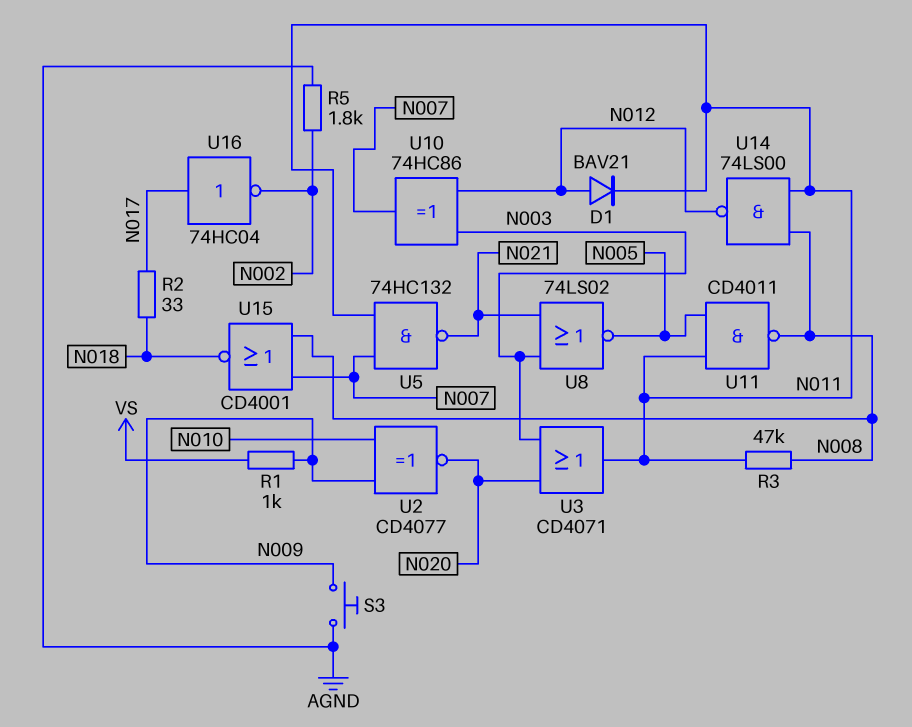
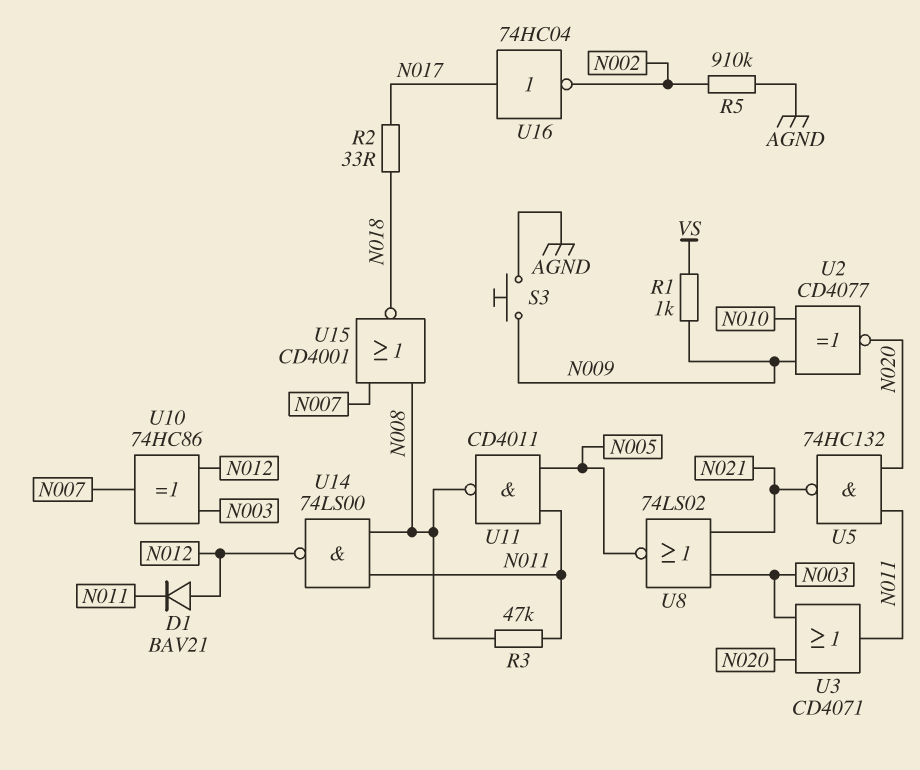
R5: 1.8k (AGND, N002) -> 910k (AGND, N002)
U5: NAND 74HC132 (in N007, in N011, out N021) -> NAND 74HC132 (in N011, in N020, out N021)

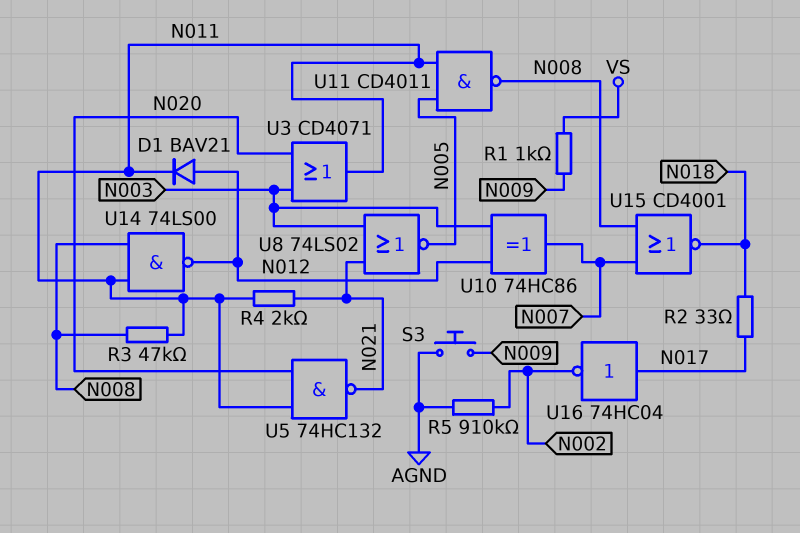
R4: none -> 2k (N011, N021)
U2: XNOR CD4077 (in N009, in N010, out N020) -> none

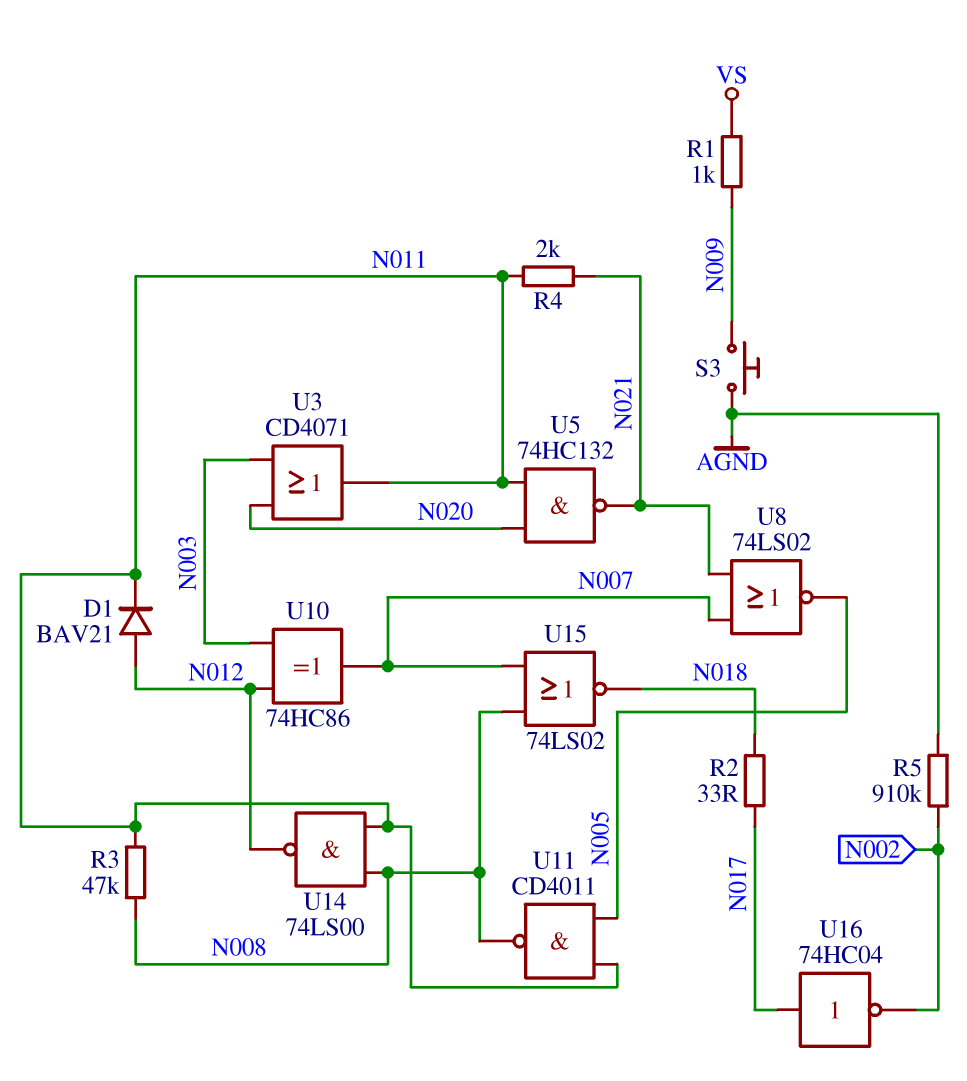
U8: NOR 74LS02 (in N003, in N021, out N005) -> NOR 74LS02 (in N007, in N021, out N005)
U15: NOR CD4001 (in N007, in N008, out N018) -> NOR 74LS02 (in N007, in N008, out N018)

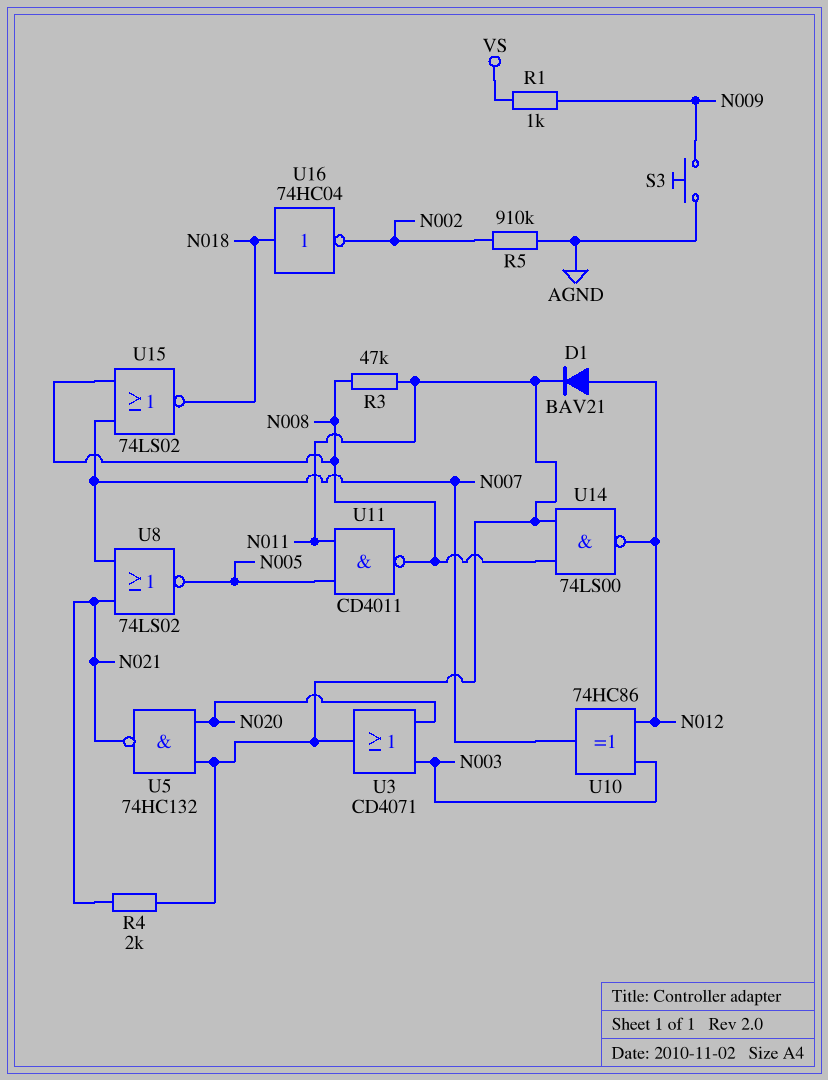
R2: 33 (N017, N018) -> none
U16: NOT 74HC04 (in N017, out N002) -> NOT 74HC04 (in N018, out N002)

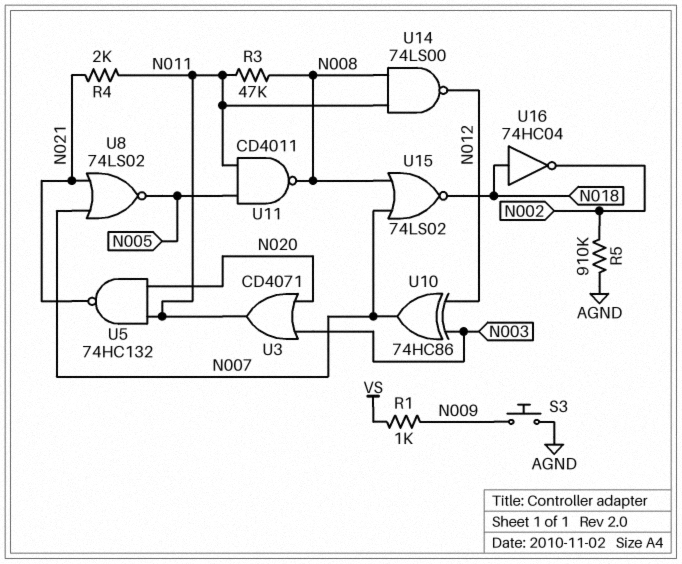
D1: diode BAV21 (A N012, K N011) -> none

